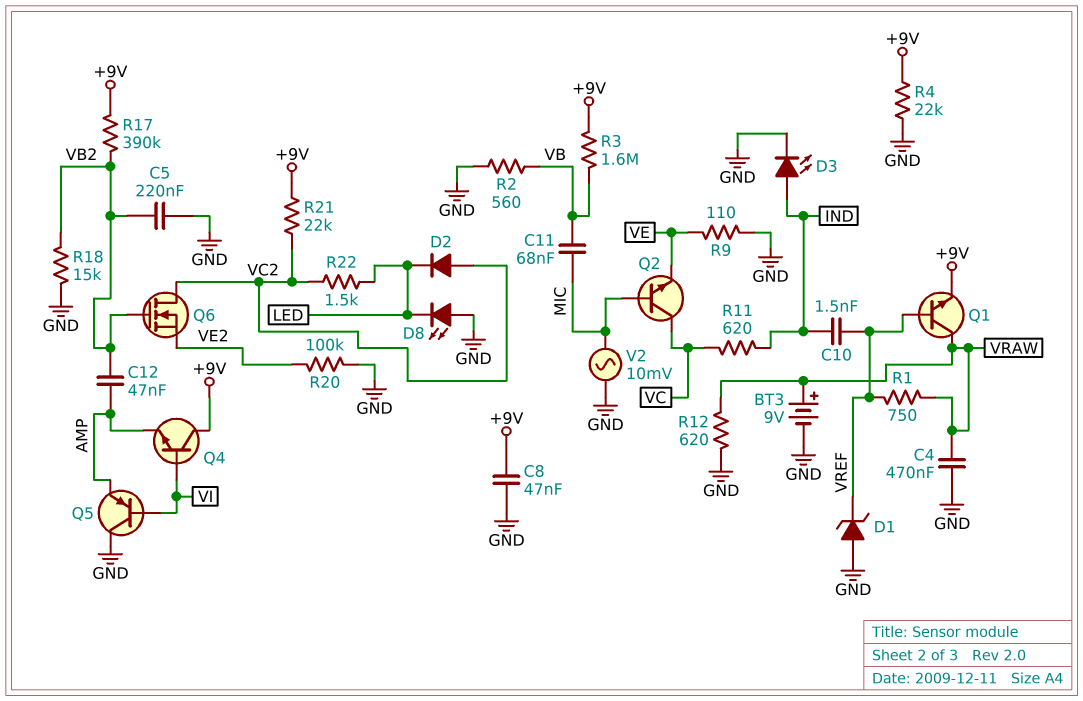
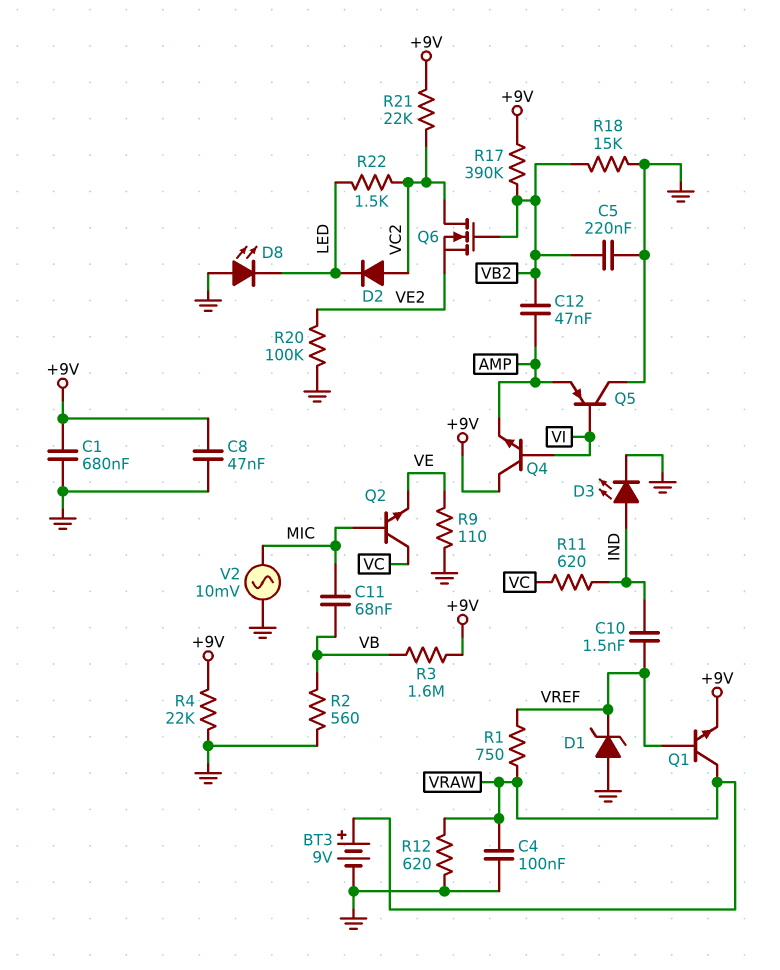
C1: none -> 680nF (+9V, GND)
C4: 470nF (GND, VRAW) -> 100nF (GND, VRAW)

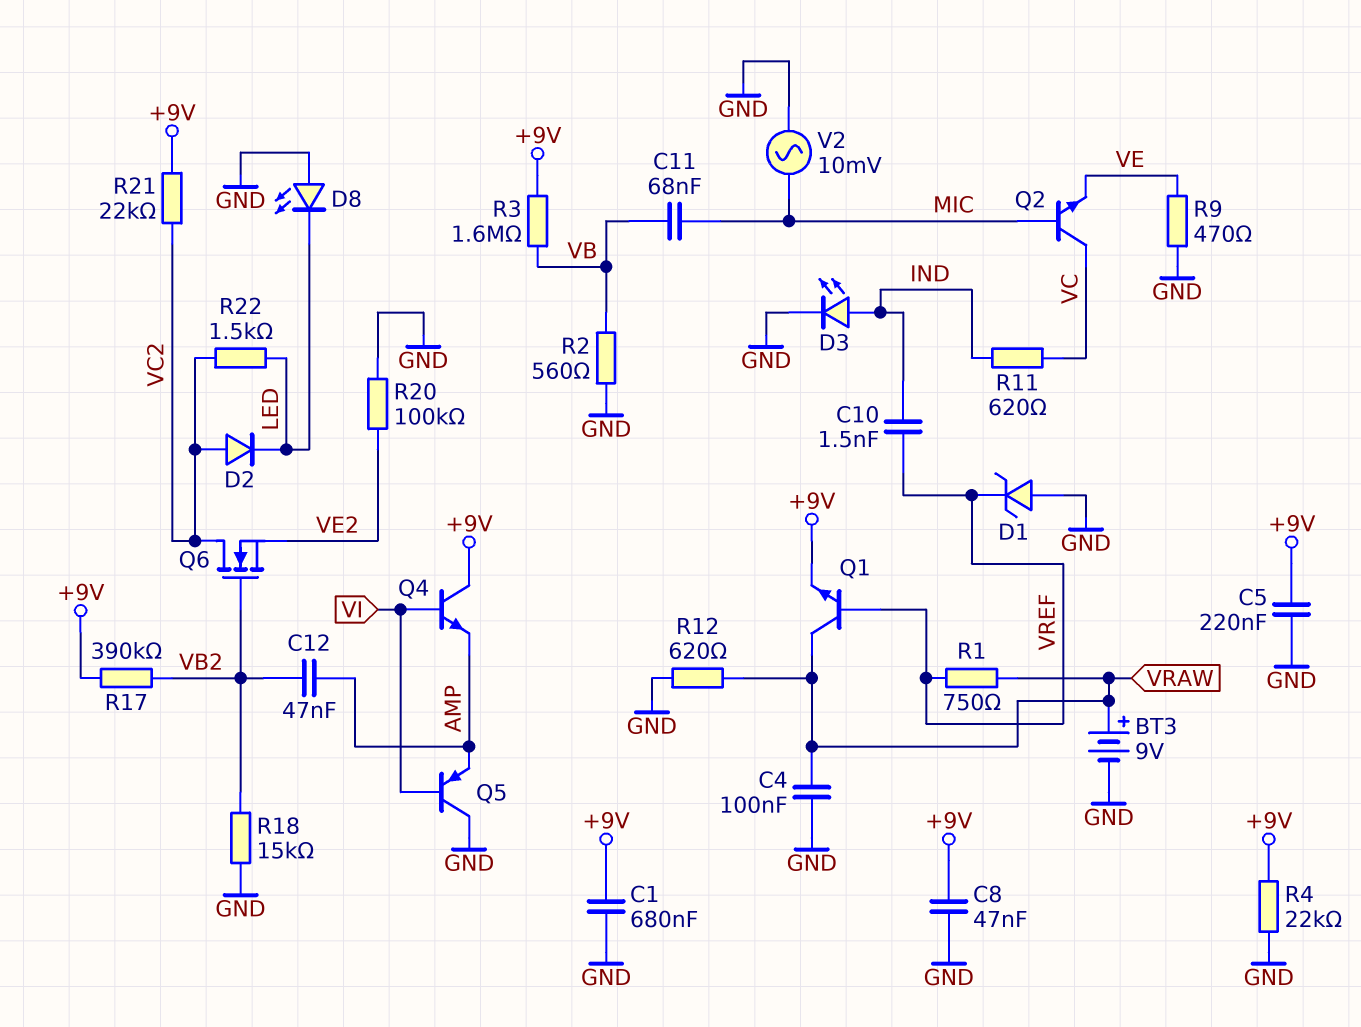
C5: 220nF (GND, VB2) -> 220nF (+9V, GND)
R9: 110 (GND, VE) -> 470 (GND, VE)

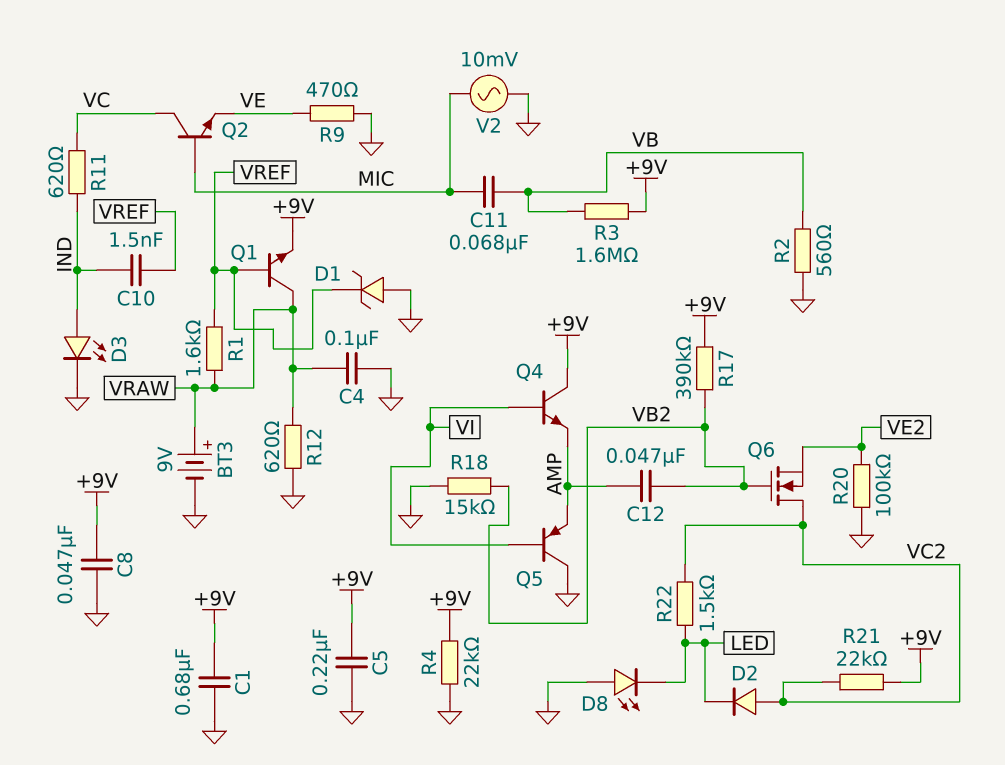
R1: 750 (VRAW, VREF) -> 1.6k (VRAW, VREF)

